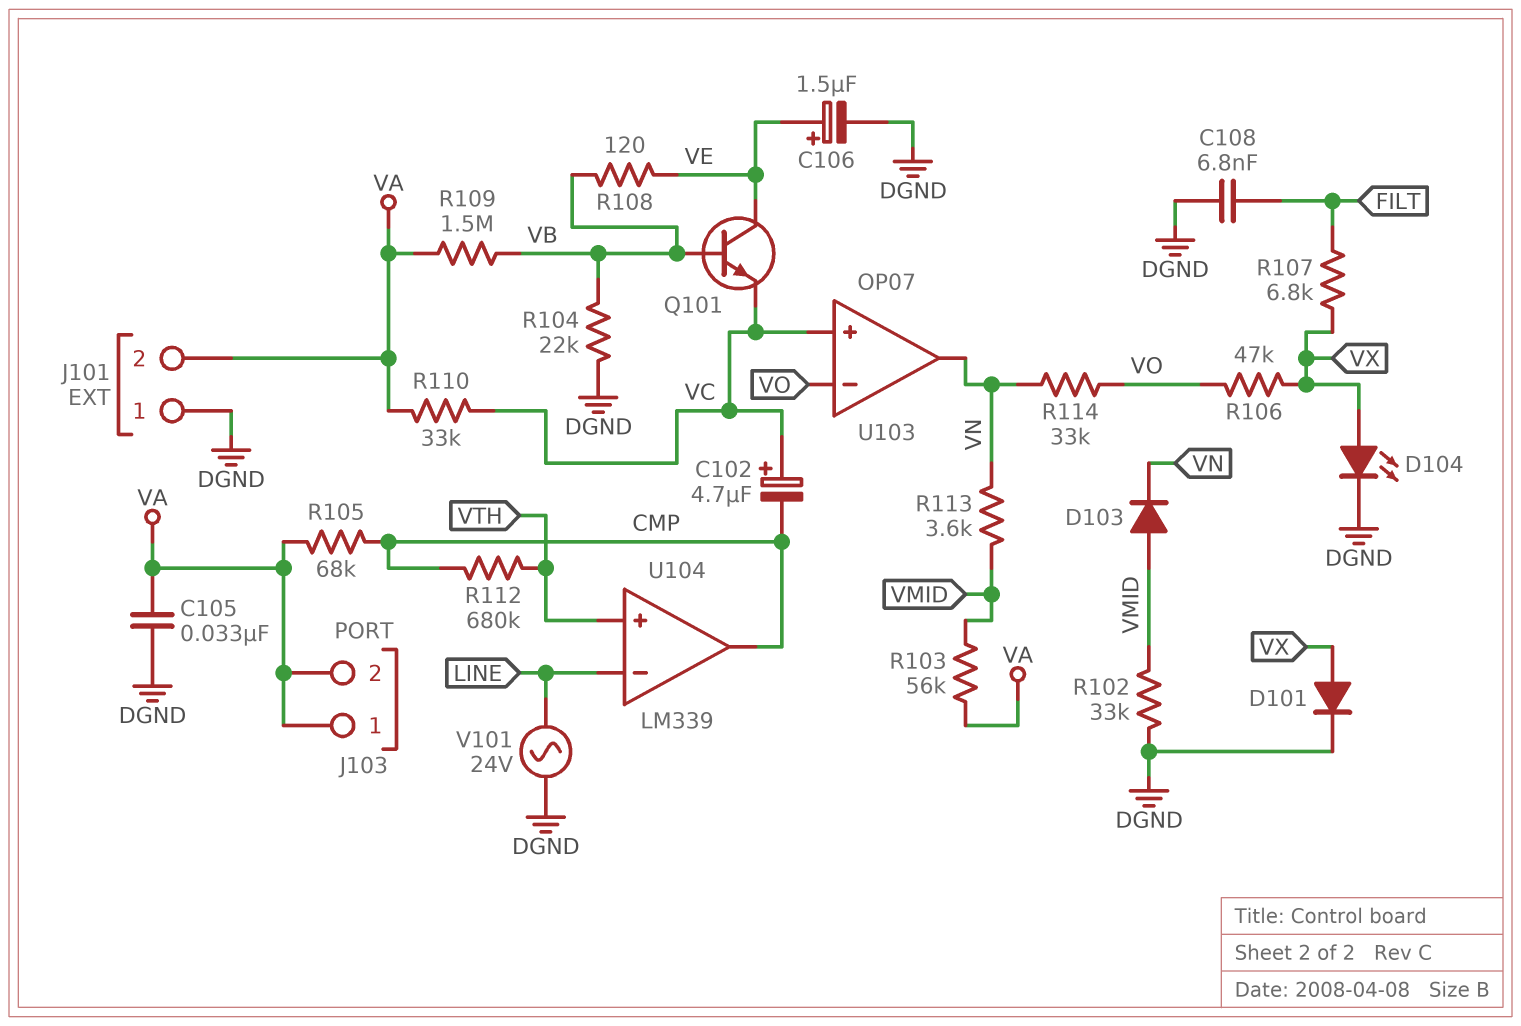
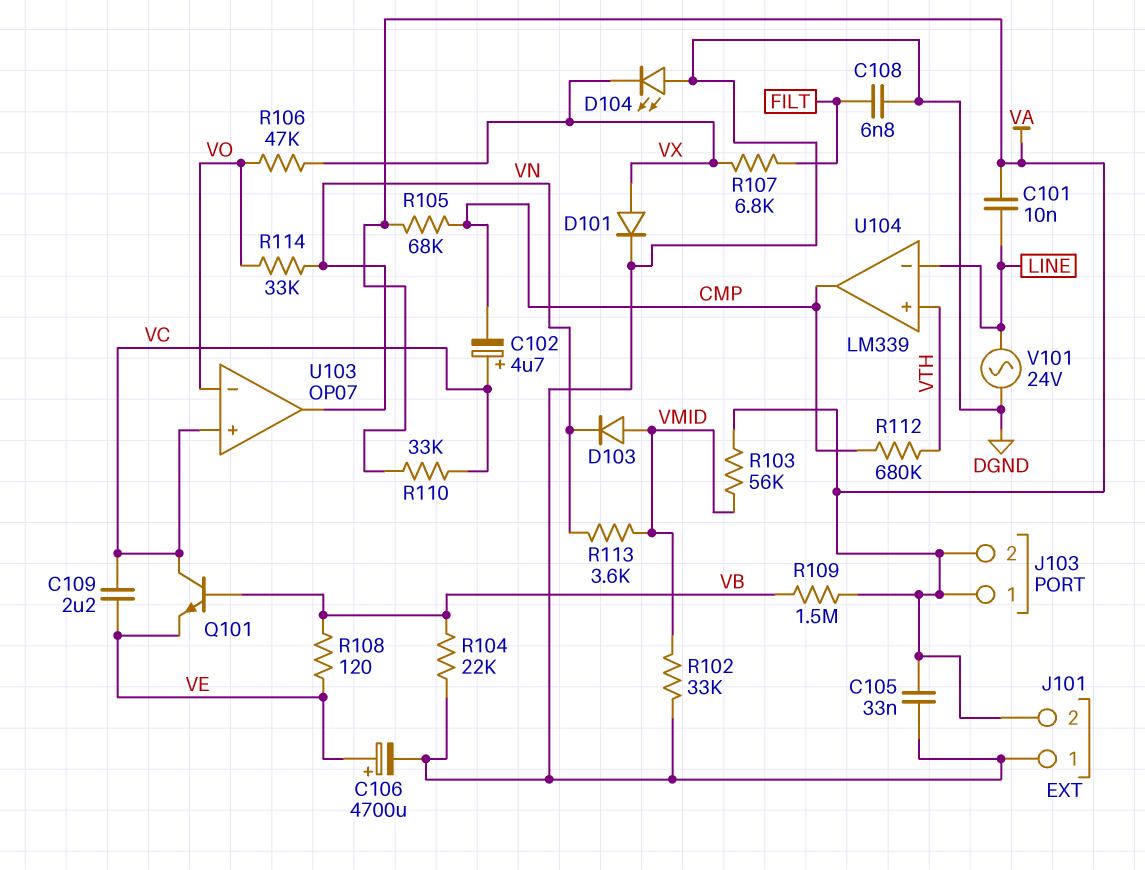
C101: none -> 10nF (LINE, VA)
C106: 1.5uF (plus VE, minus DGND) -> 4700uF (plus VE, minus DGND)
C109: none -> 2.2uF (VC, VE)
D104: LED (A VX, K DGND) -> LED (A DGND, K VX)
Q101: NPN (B VB, C VE, E VC) -> NPN (B VB, C VC, E VE)

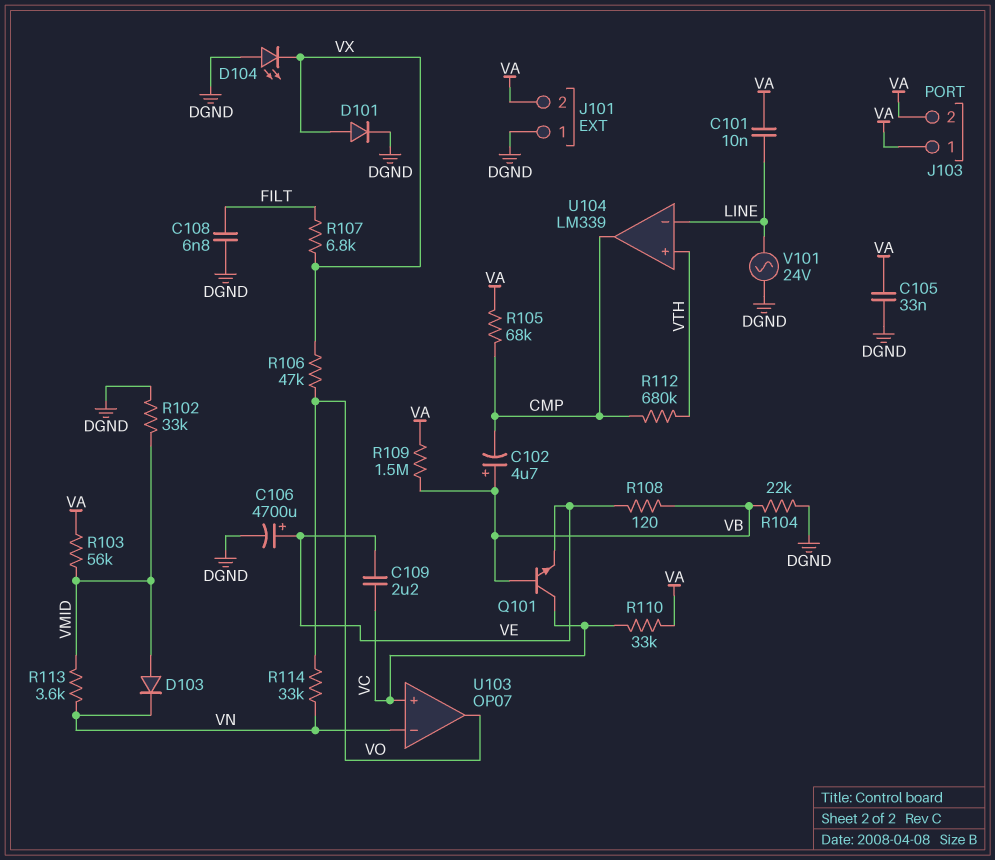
C102: 4.7uF (plus VC, minus CMP) -> 4.7uF (plus VB, minus CMP)
U103 pin in-: VO -> VN
U103 pin out: VN -> VO

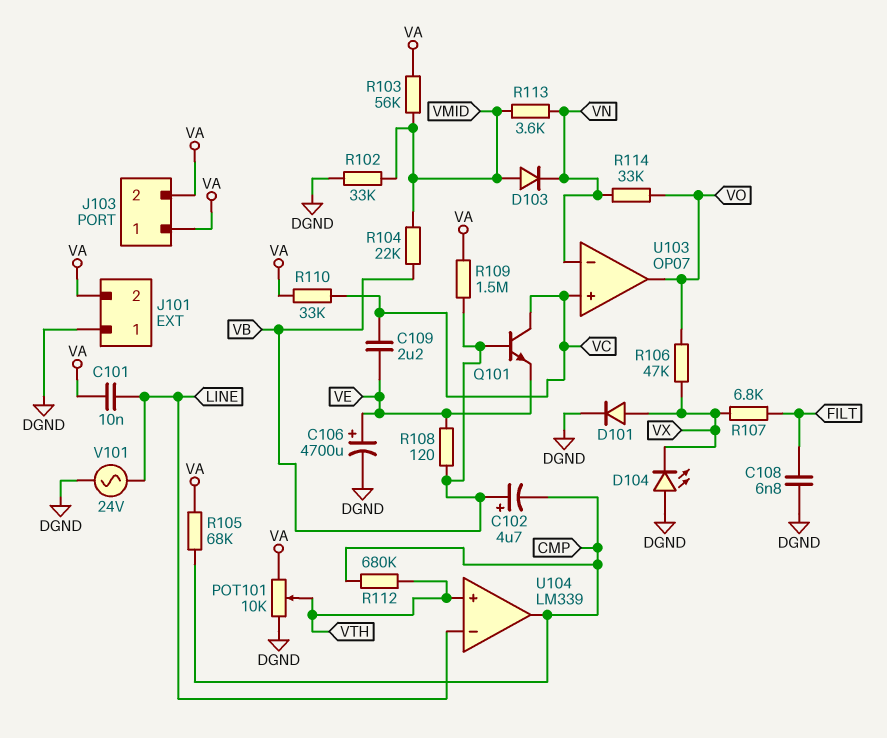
C105: 33nF (DGND, VA) -> none
POT101: none -> 10k (DGND, VA, wiper VTH)
R104: 22k (DGND, VB) -> 22k (VB, VMID)

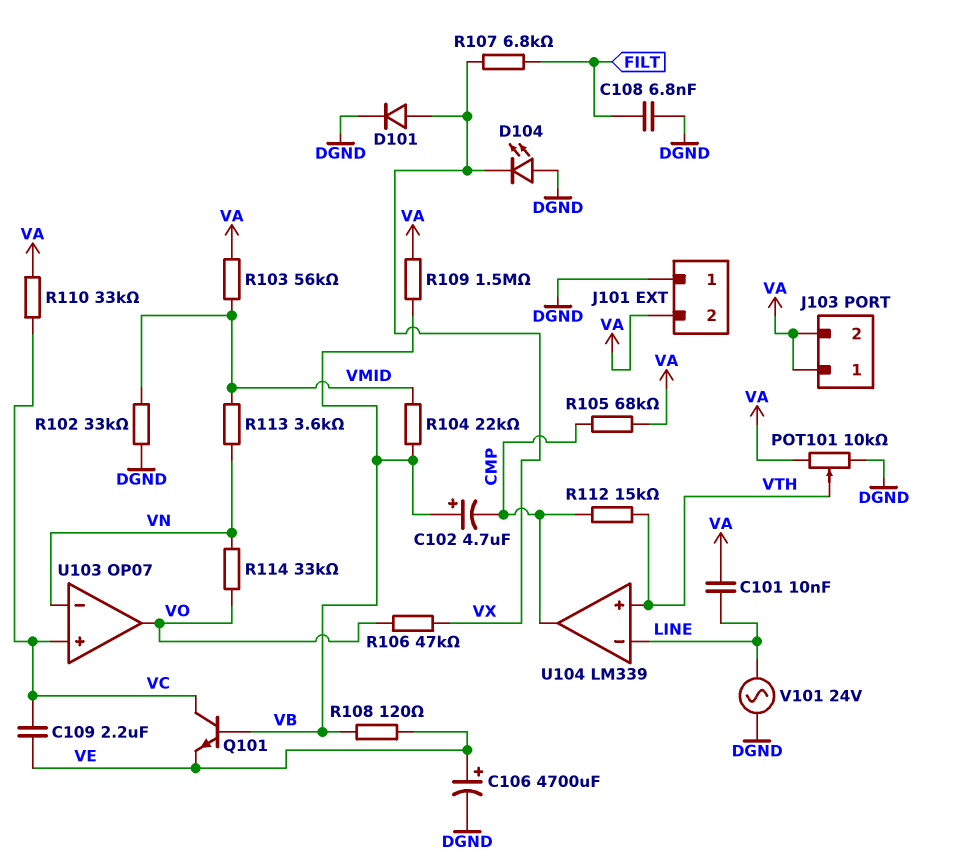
D103: diode (A VMID, K VN) -> none
R112: 680k (CMP, VTH) -> 15k (CMP, VTH)

